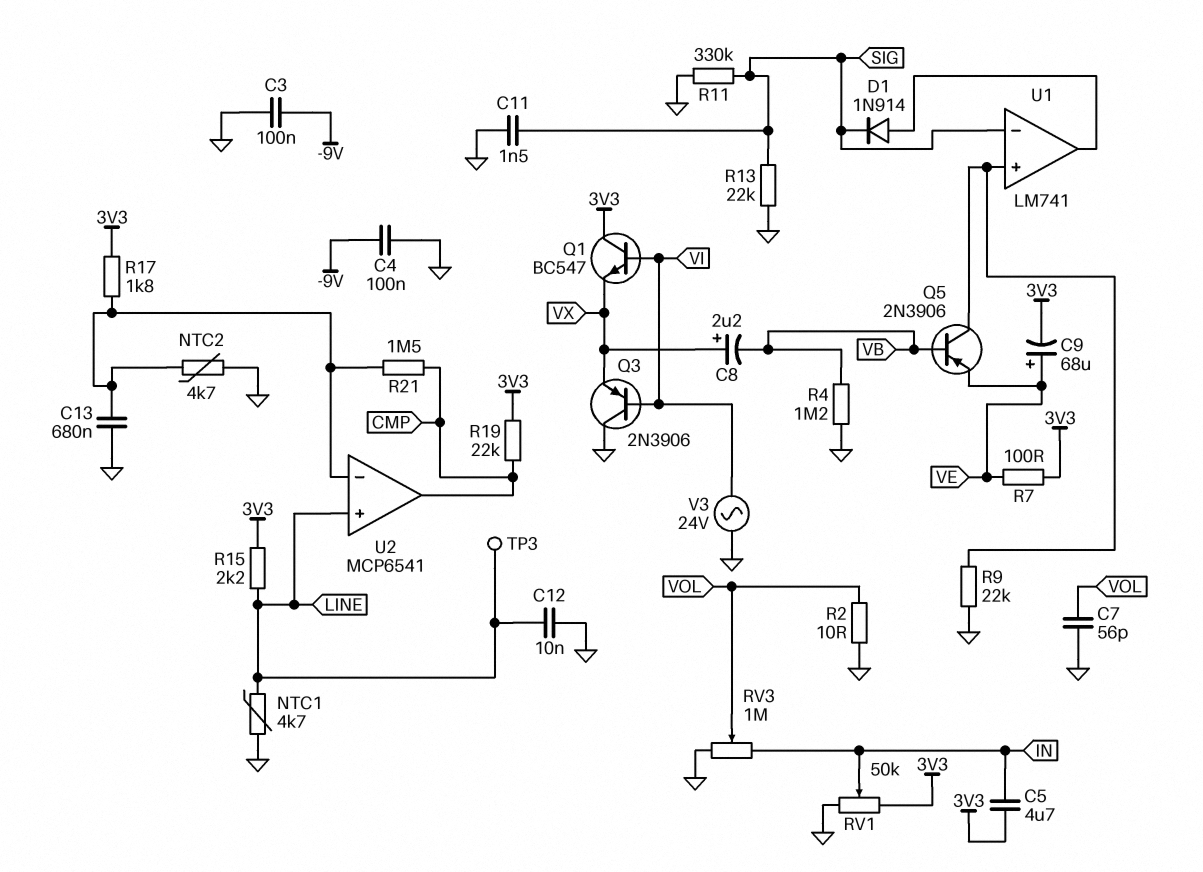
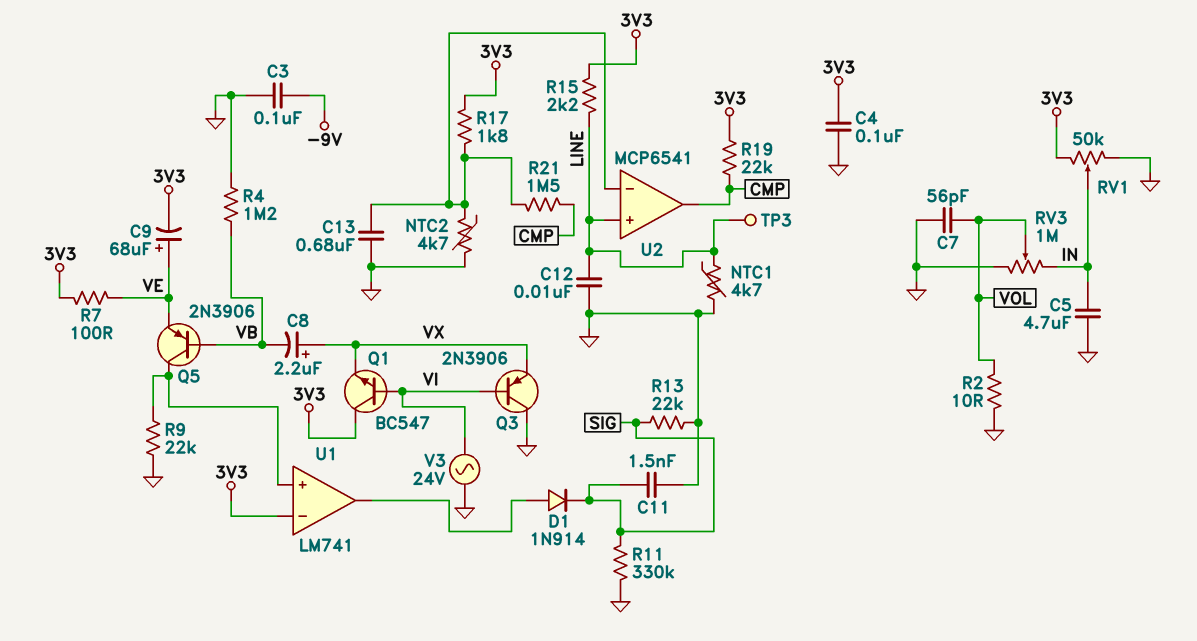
C4: 100nF (-9V, GND) -> 100nF (3V3, GND)
C5: 4.7uF (3V3, IN) -> 4.7uF (GND, IN)
U1 pin in-: SIG -> 3V3

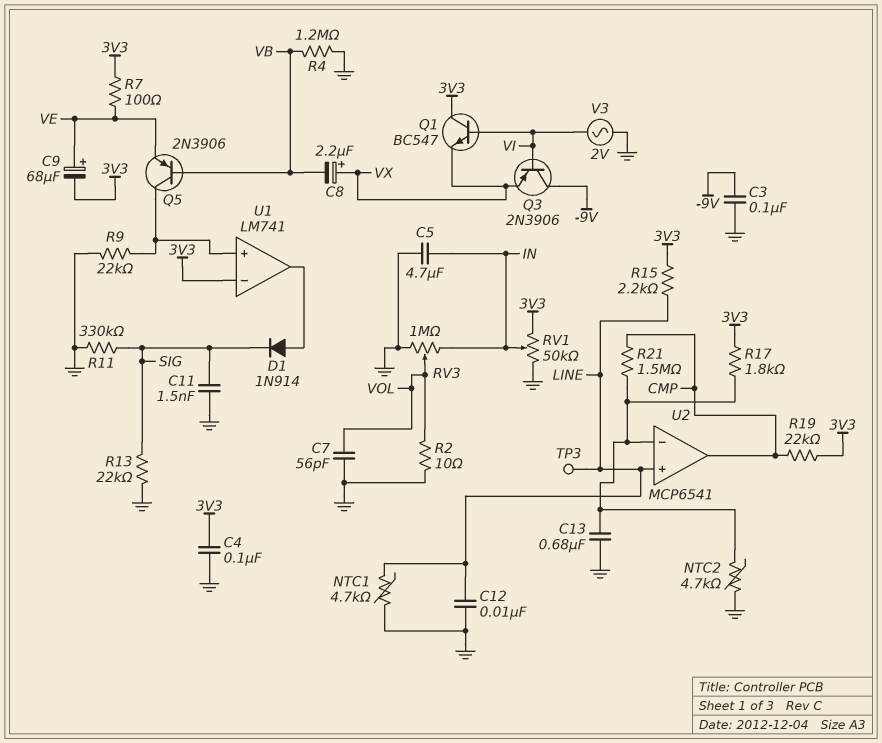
Q3: PNP 2N3906 (B VI, C GND, E VX) -> PNP 2N3906 (B VI, C -9V, E VX)
V3: AC 24V (GND, VI) -> AC 2V (GND, VI)

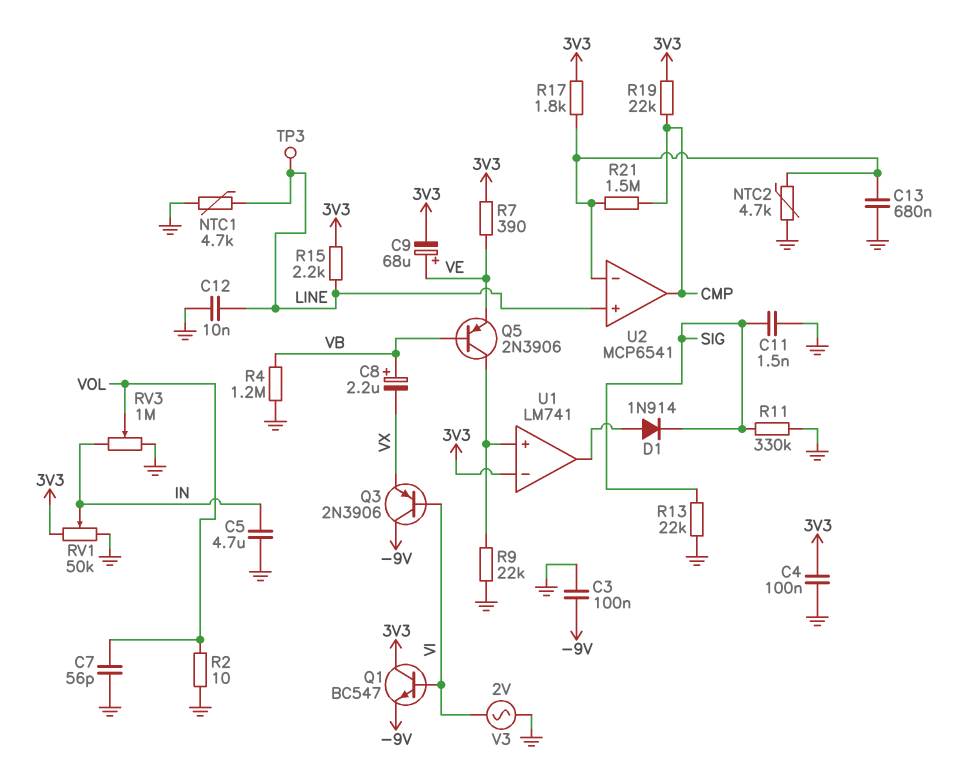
C8: 2.2uF (plus VX, minus VB) -> 2.2uF (plus VB, minus VX)
Q1: NPN BC547 (B VI, C 3V3, E VX) -> NPN BC547 (B VI, C 3V3, E -9V)
R7: 100 (3V3, VE) -> 390 (3V3, VE)

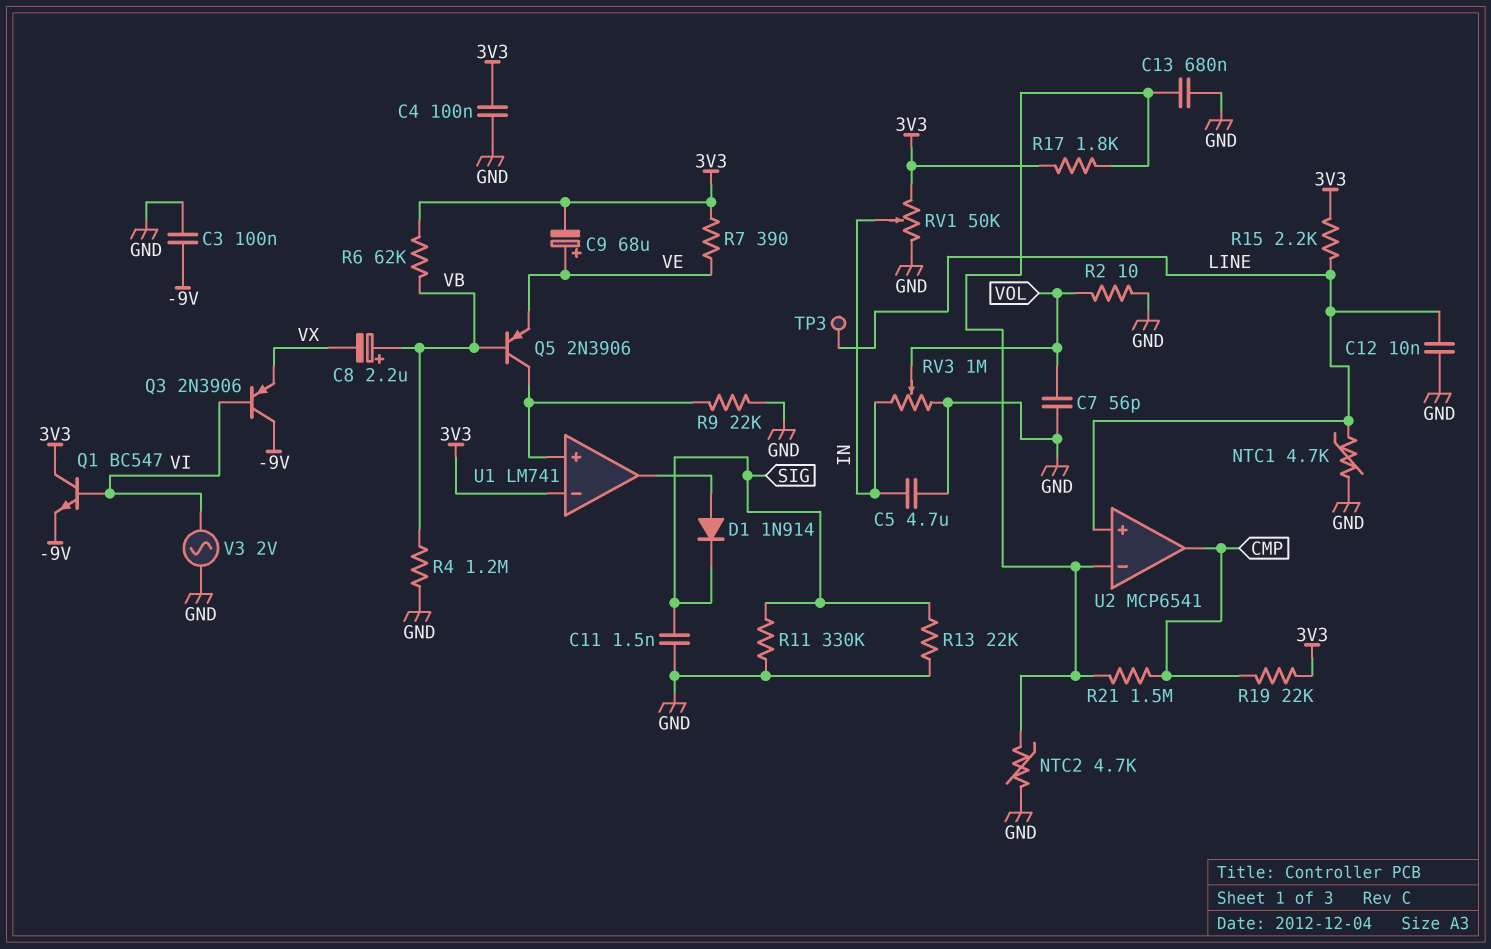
R6: none -> 62k (3V3, VB)

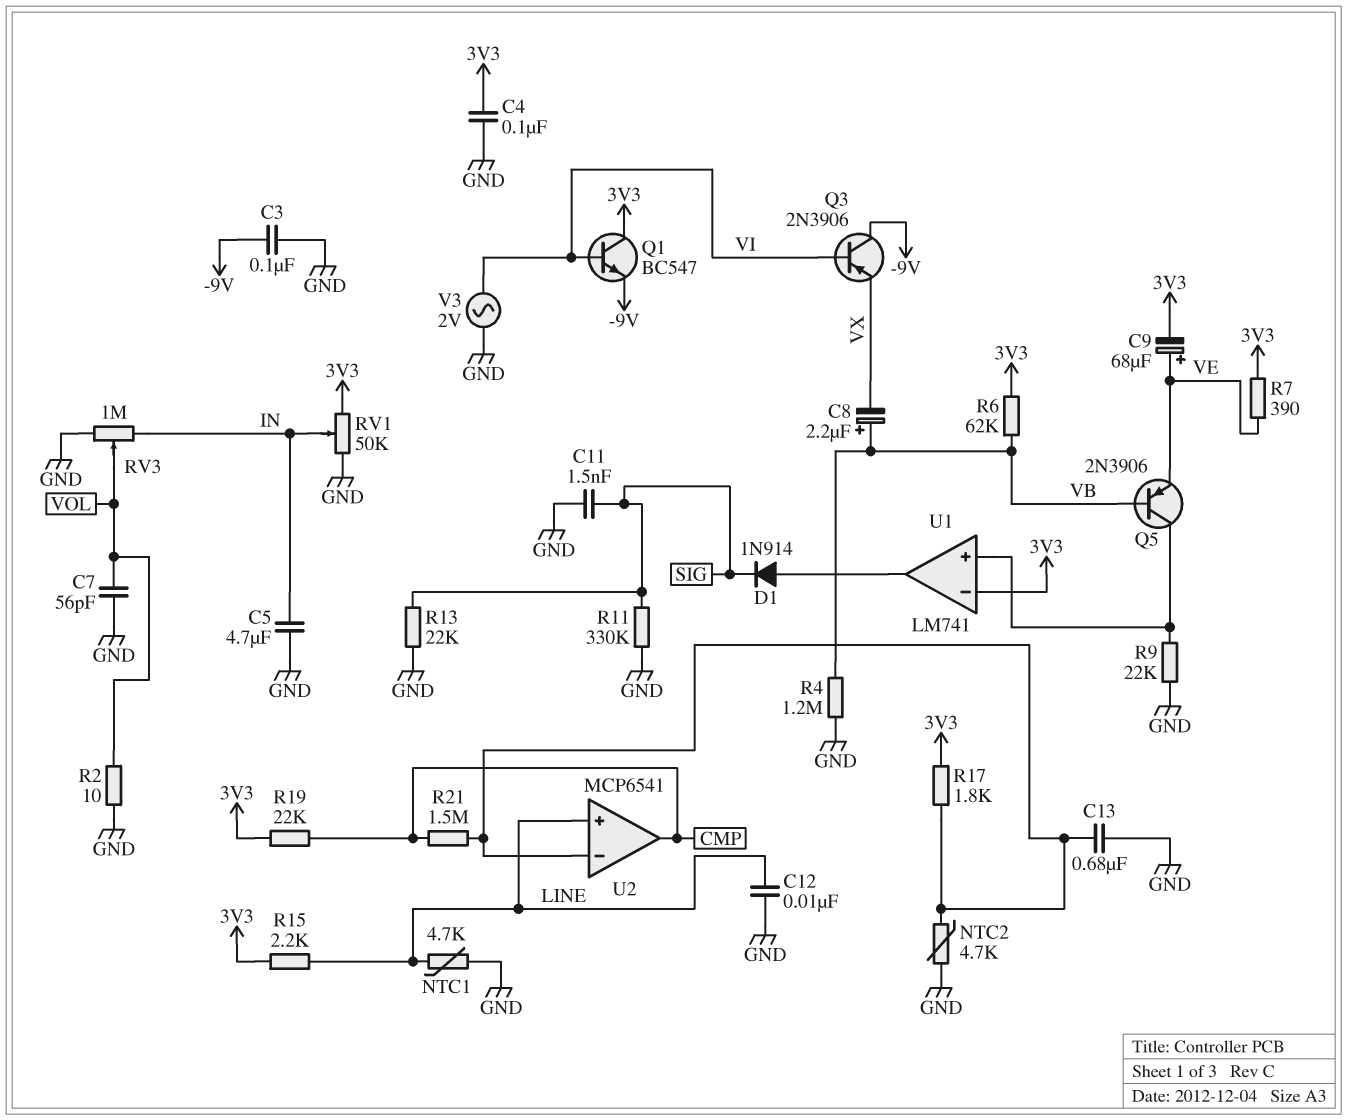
TP3: test point (LINE) -> none

